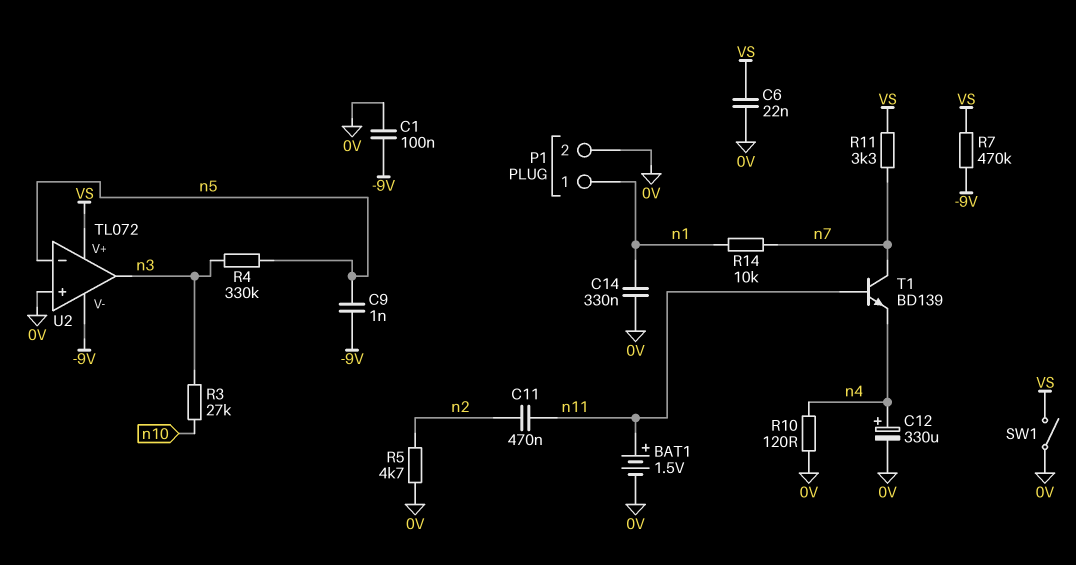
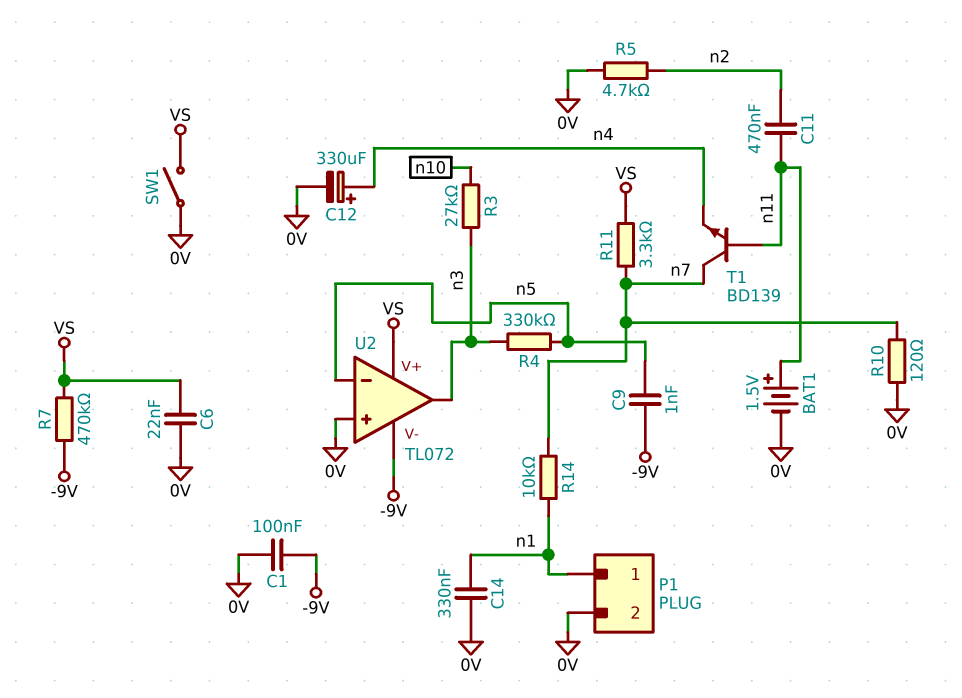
R10: 120 (0V, n4) -> 120 (0V, n7)

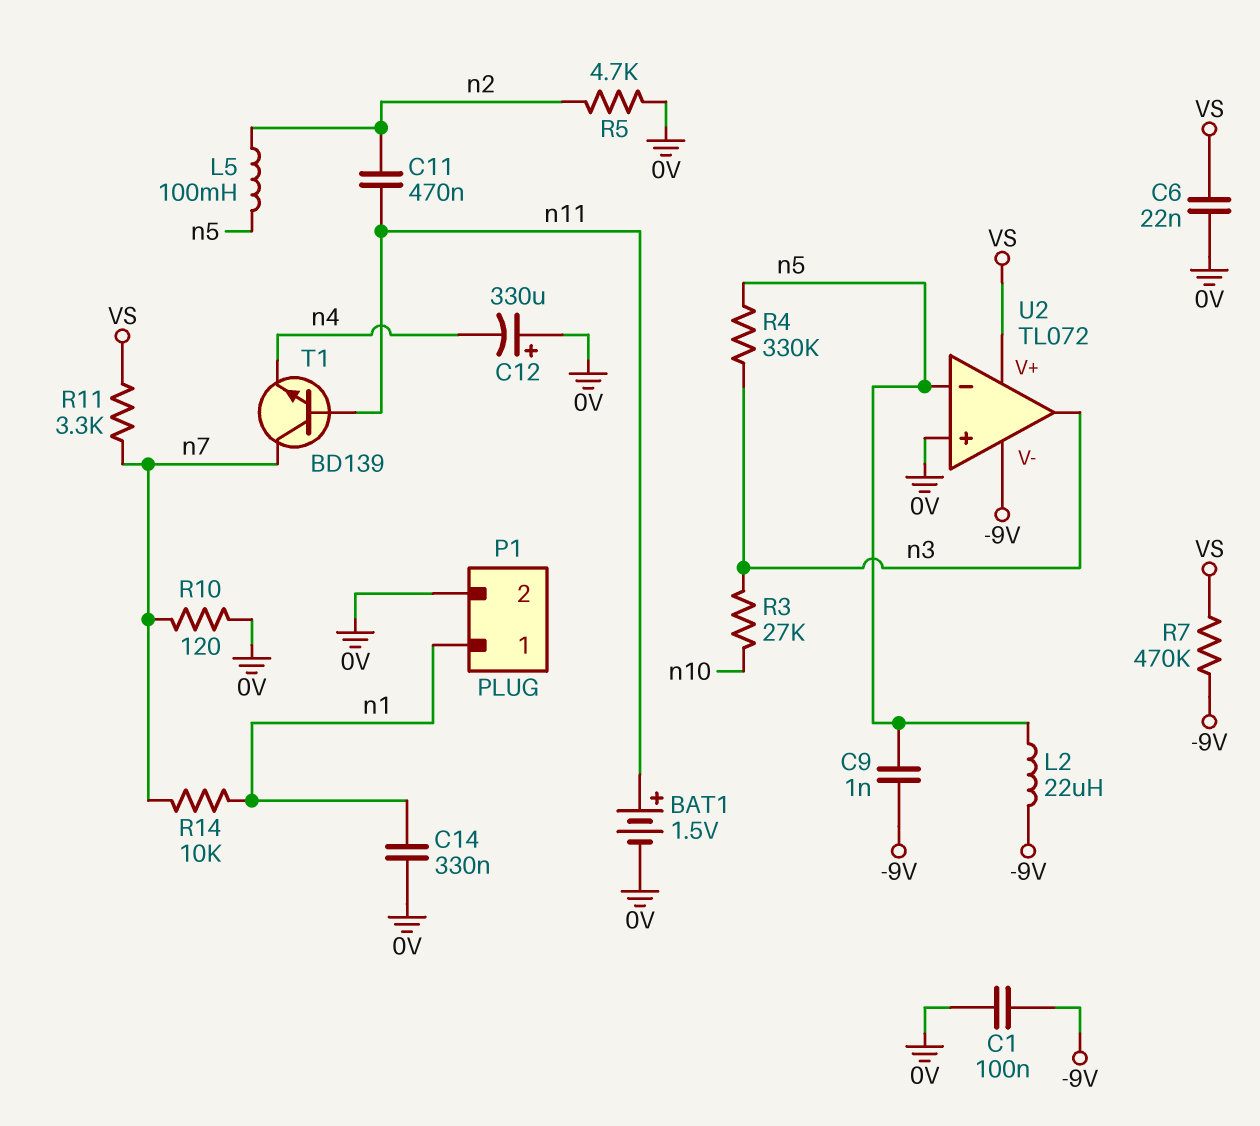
C12: 330uF (plus n4, minus 0V) -> 330uF (plus 0V, minus n4)
L2: none -> 22uH (-9V, n5)
L5: none -> 100mH (n2, n5)
SW1: switch (0V, VS) -> none

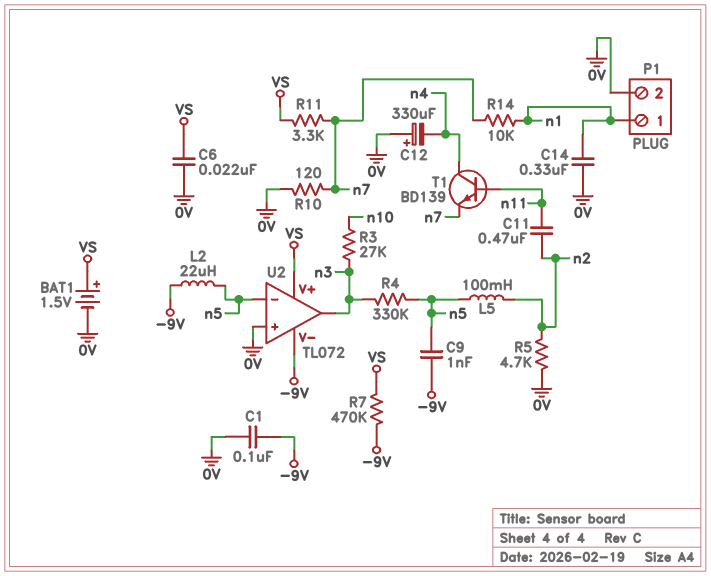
BAT1: 1.5V (plus n11, minus 0V) -> 1.5V (plus VS, minus 0V)
T1: NPN BD139 (B n11, C n7, E n4) -> NPN BD139 (B n11, C n4, E n7)

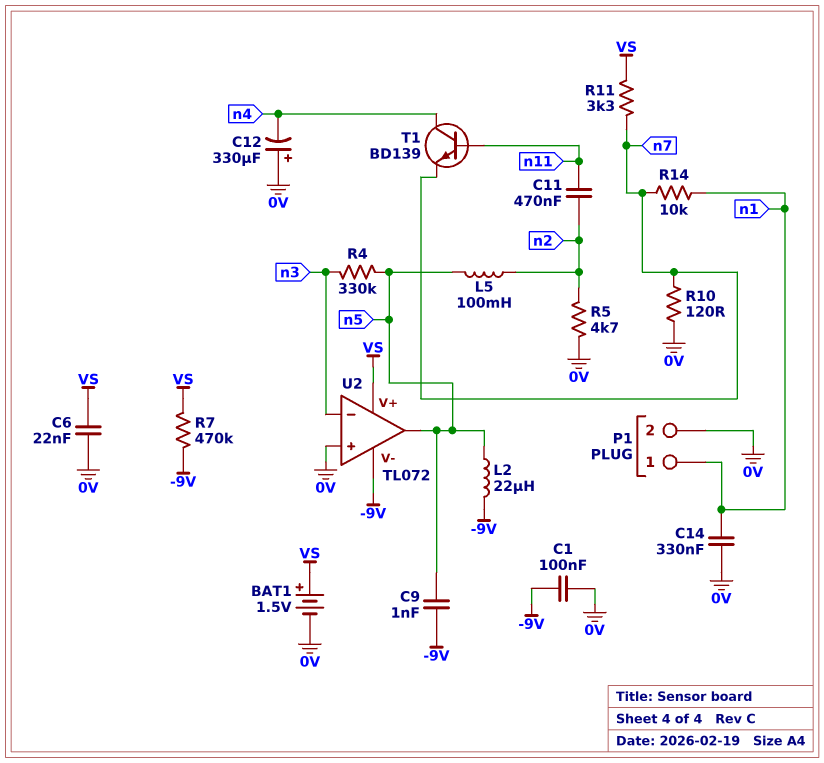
R3: 27k (n3, n10) -> none
U2 pin in-: n5 -> n3
U2 pin out: n3 -> n5

